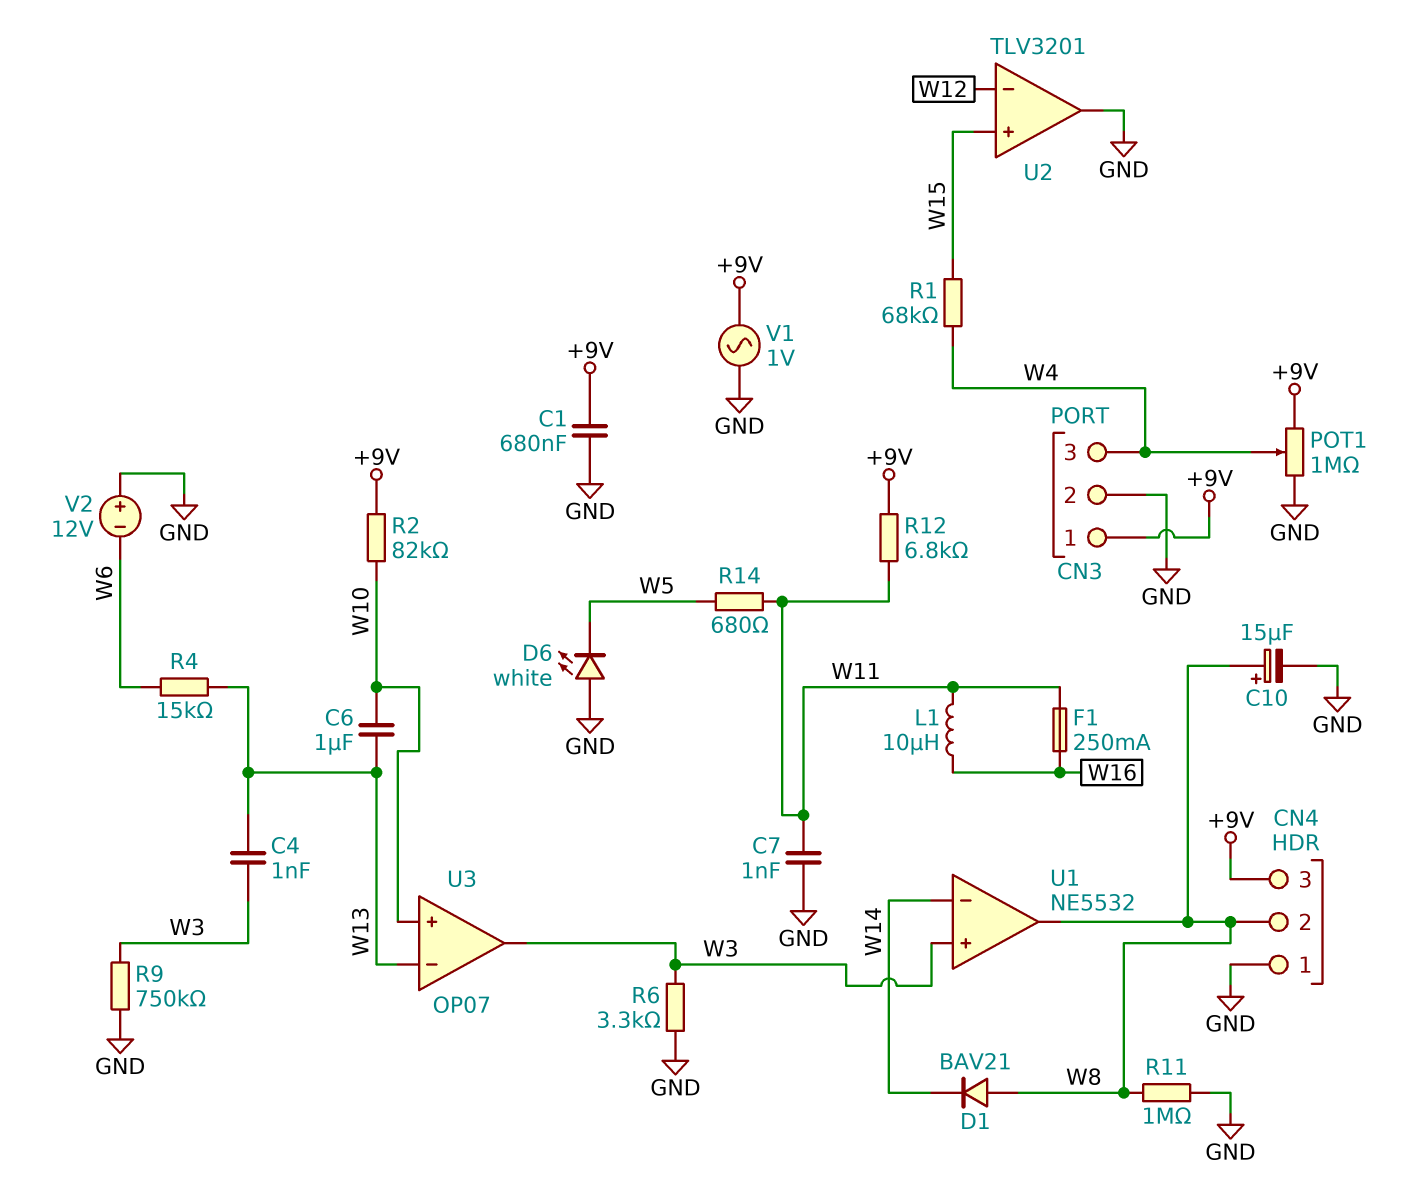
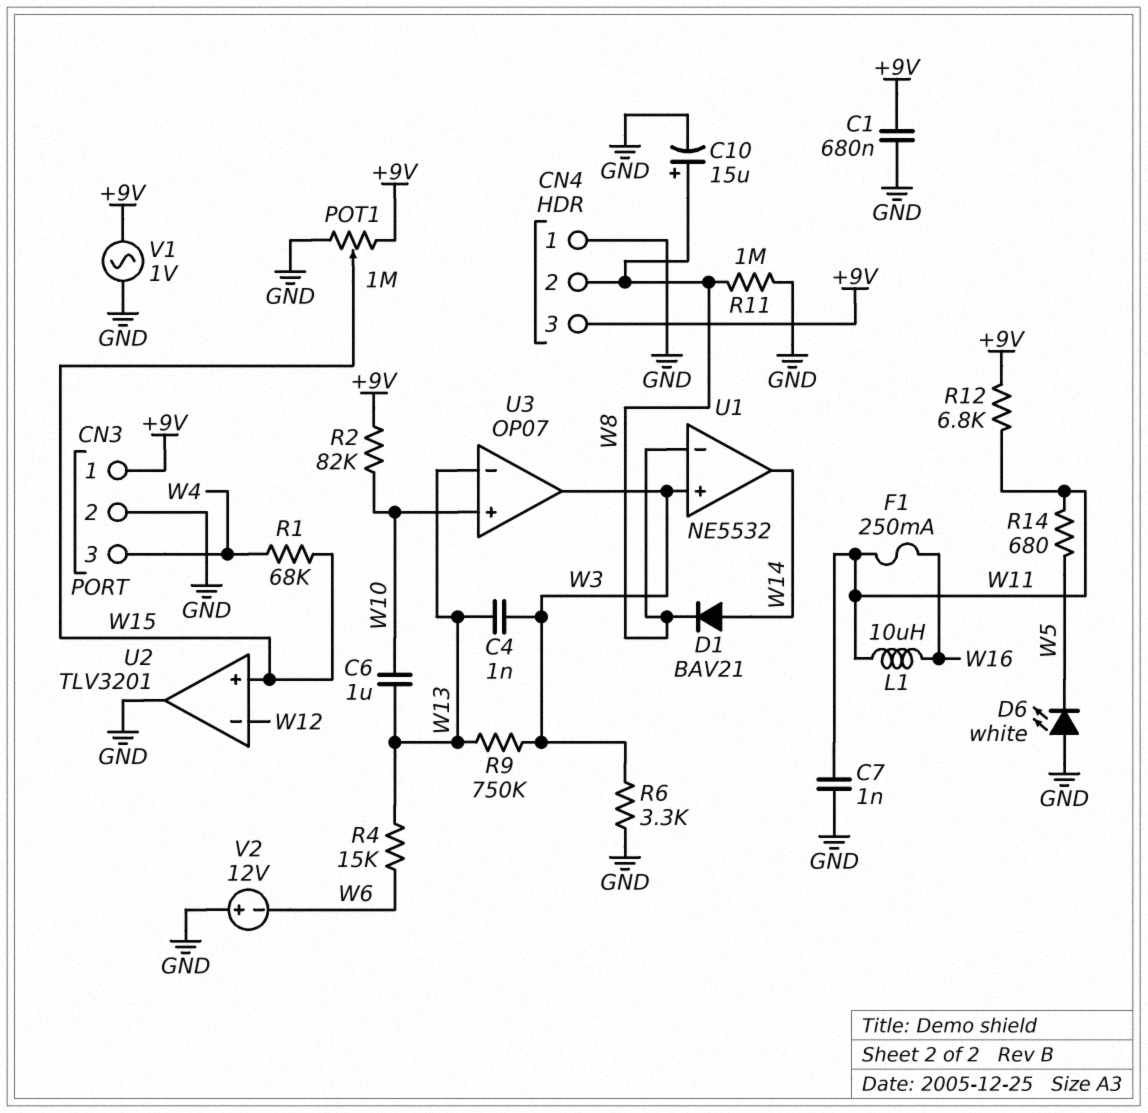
D1: diode BAV21 (A W8, K W14) -> diode BAV21 (A W14, K W8)
POT1: 1M (+9V, GND, wiper W4) -> 1M (+9V, GND, wiper W15)
R9: 750k (GND, W3) -> 750k (W3, W13)
U1 pin in-: W14 -> W8
U1 pin out: W8 -> W14

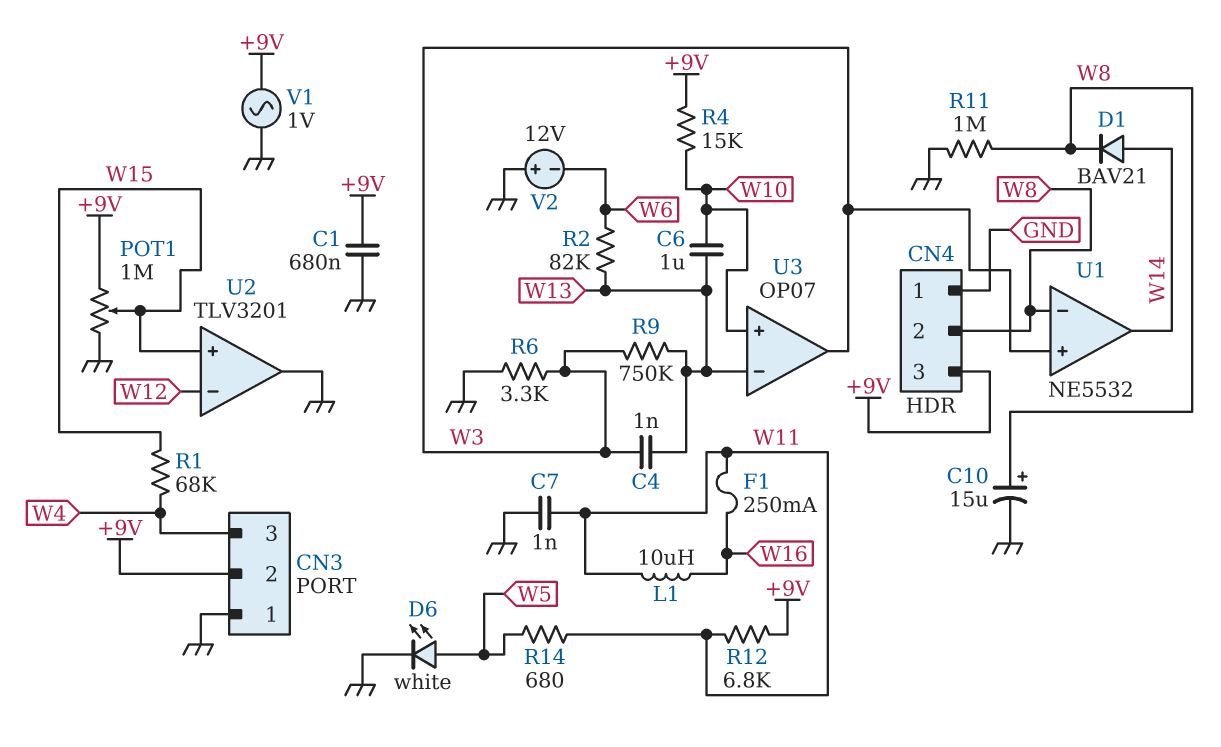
CN3 pin 1: +9V -> GND
CN3 pin 2: GND -> +9V
D6: LED white (A GND, K W5) -> LED white (A W5, K GND)
R2: 82k (+9V, W10) -> 82k (W6, W13)
R4: 15k (W6, W13) -> 15k (+9V, W10)

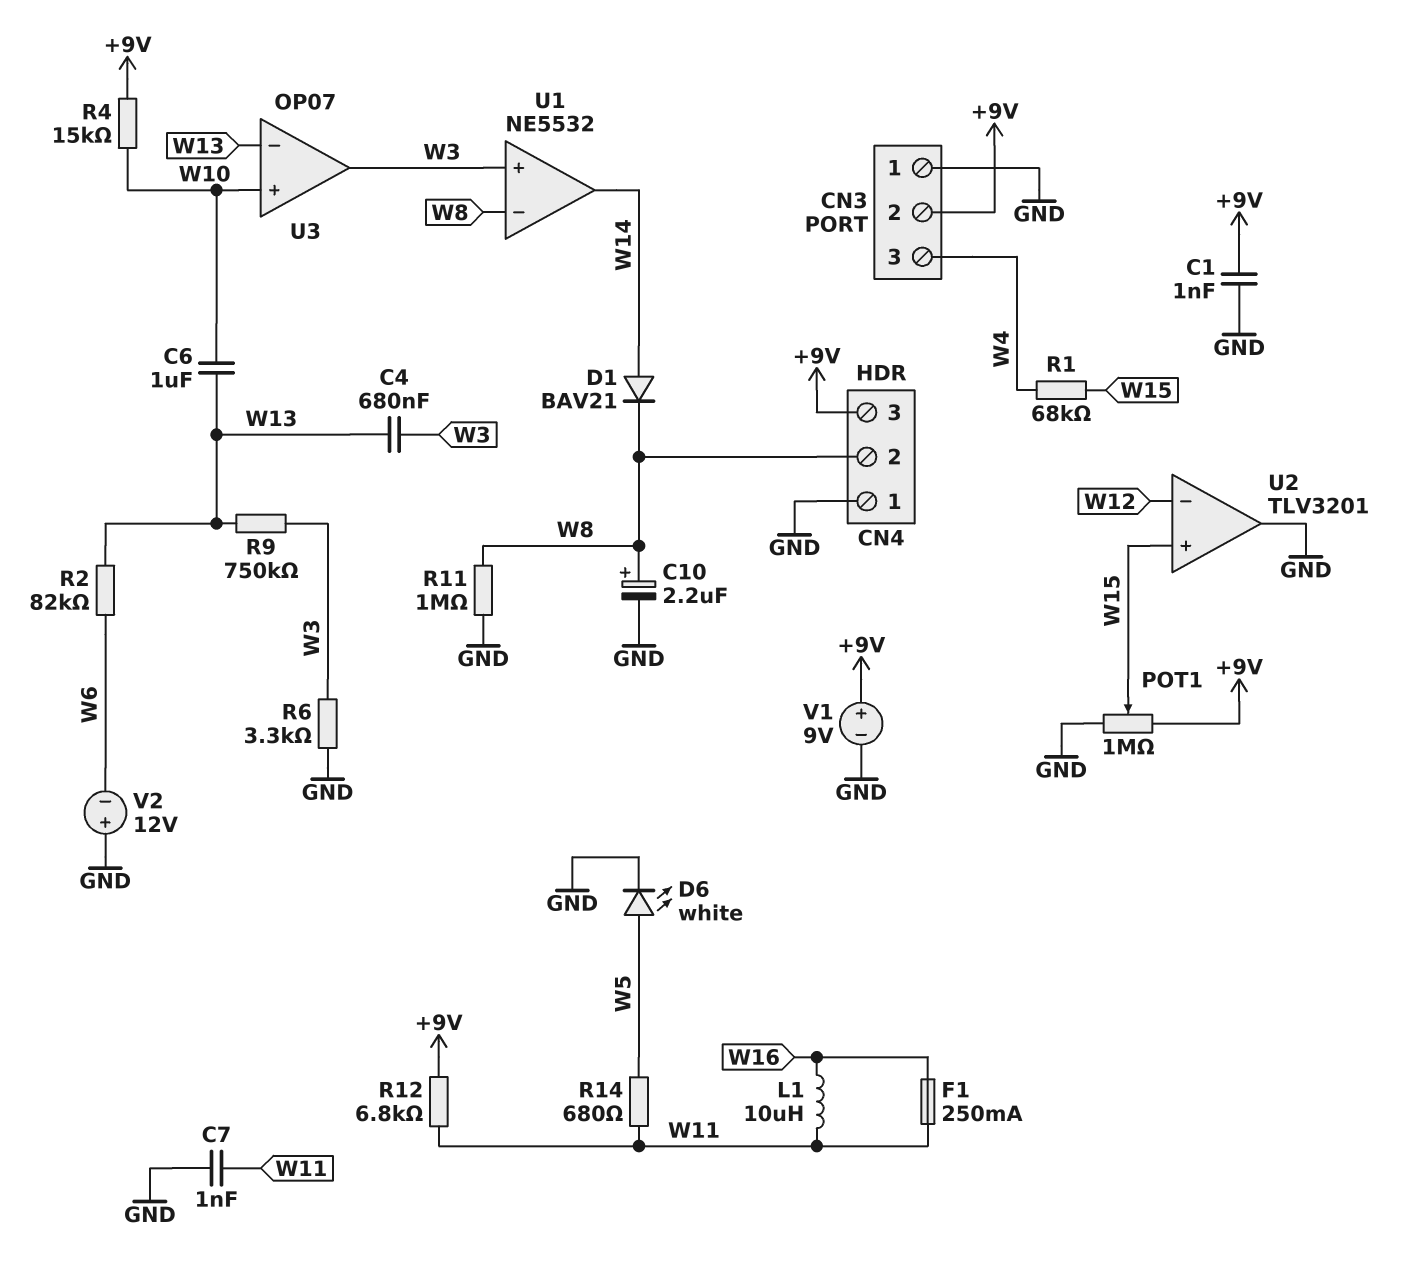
C1: 680nF (+9V, GND) -> 1nF (+9V, GND)
C4: 1nF (W3, W13) -> 680nF (W3, W13)
C10: 15uF (plus W8, minus GND) -> 2.2uF (plus W8, minus GND)
V1: AC 1V (+9V, GND) -> 9V (plus +9V, minus GND)

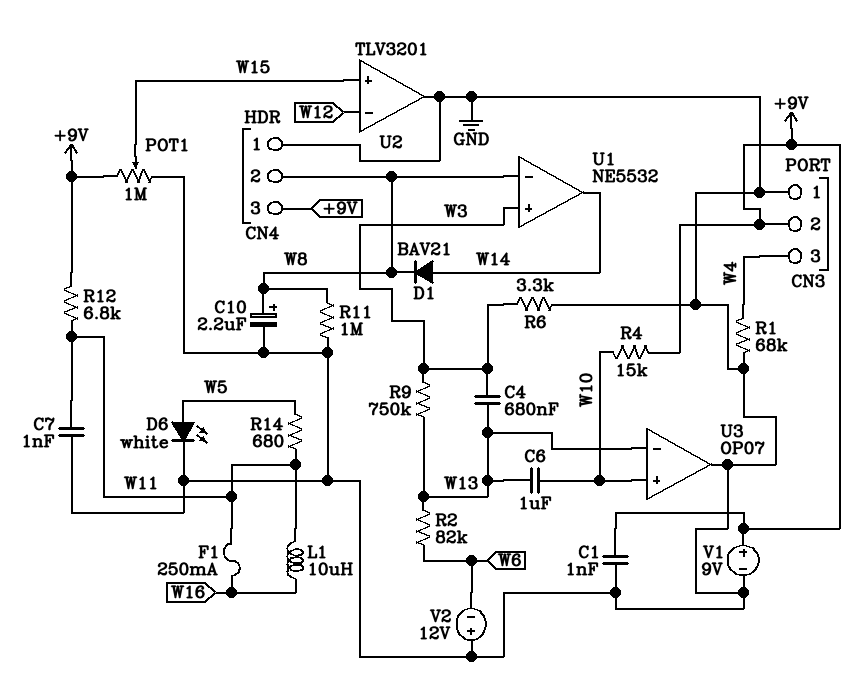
R1: 68k (W4, W15) -> 68k (GND, W4)
U3 pin out: W3 -> GND

